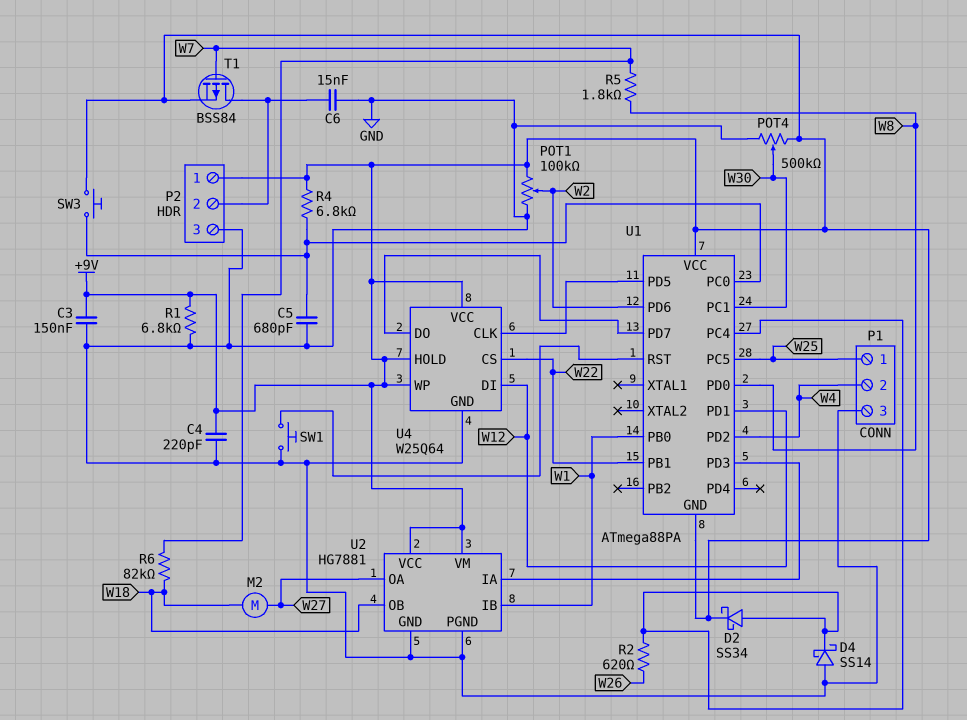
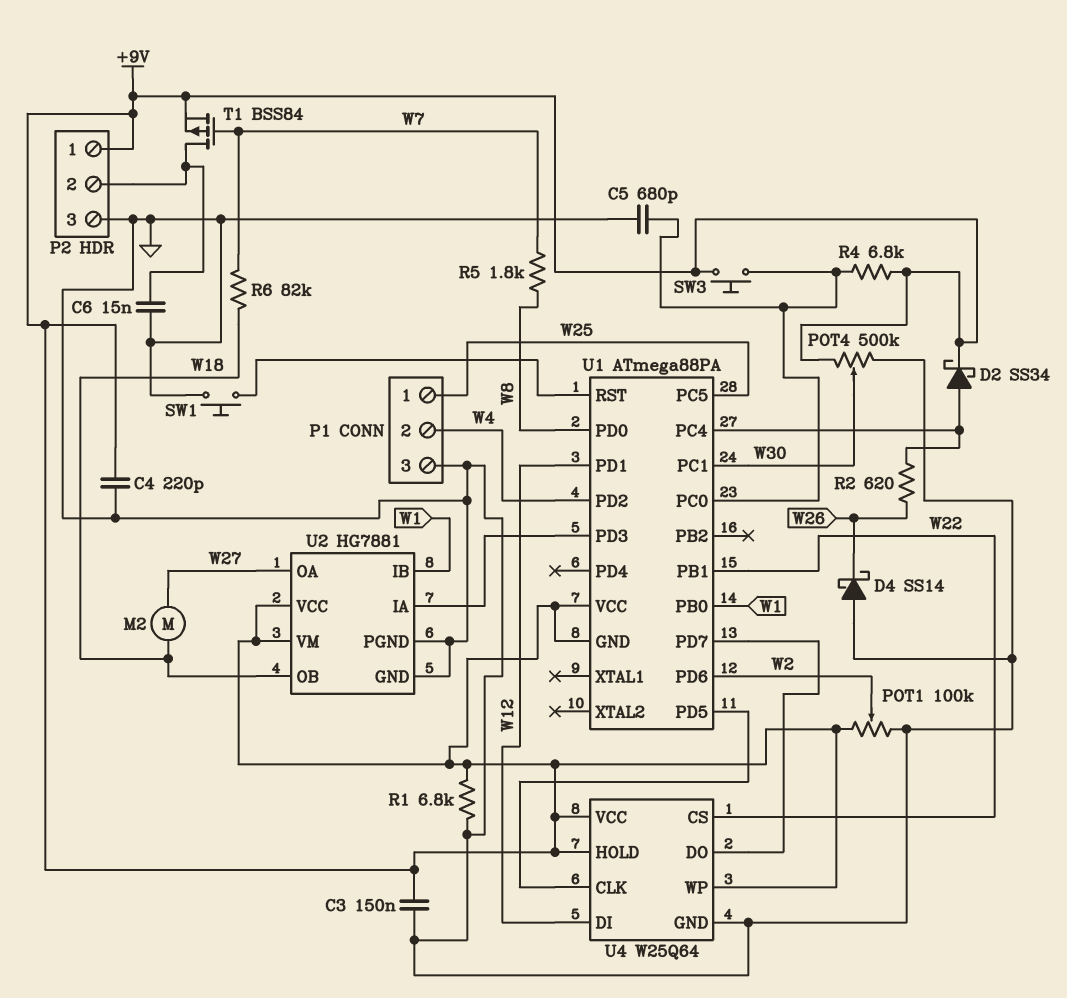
D4: schottky SS14 (A GND, K U1/PC4) -> schottky SS14 (A GND, K W26)

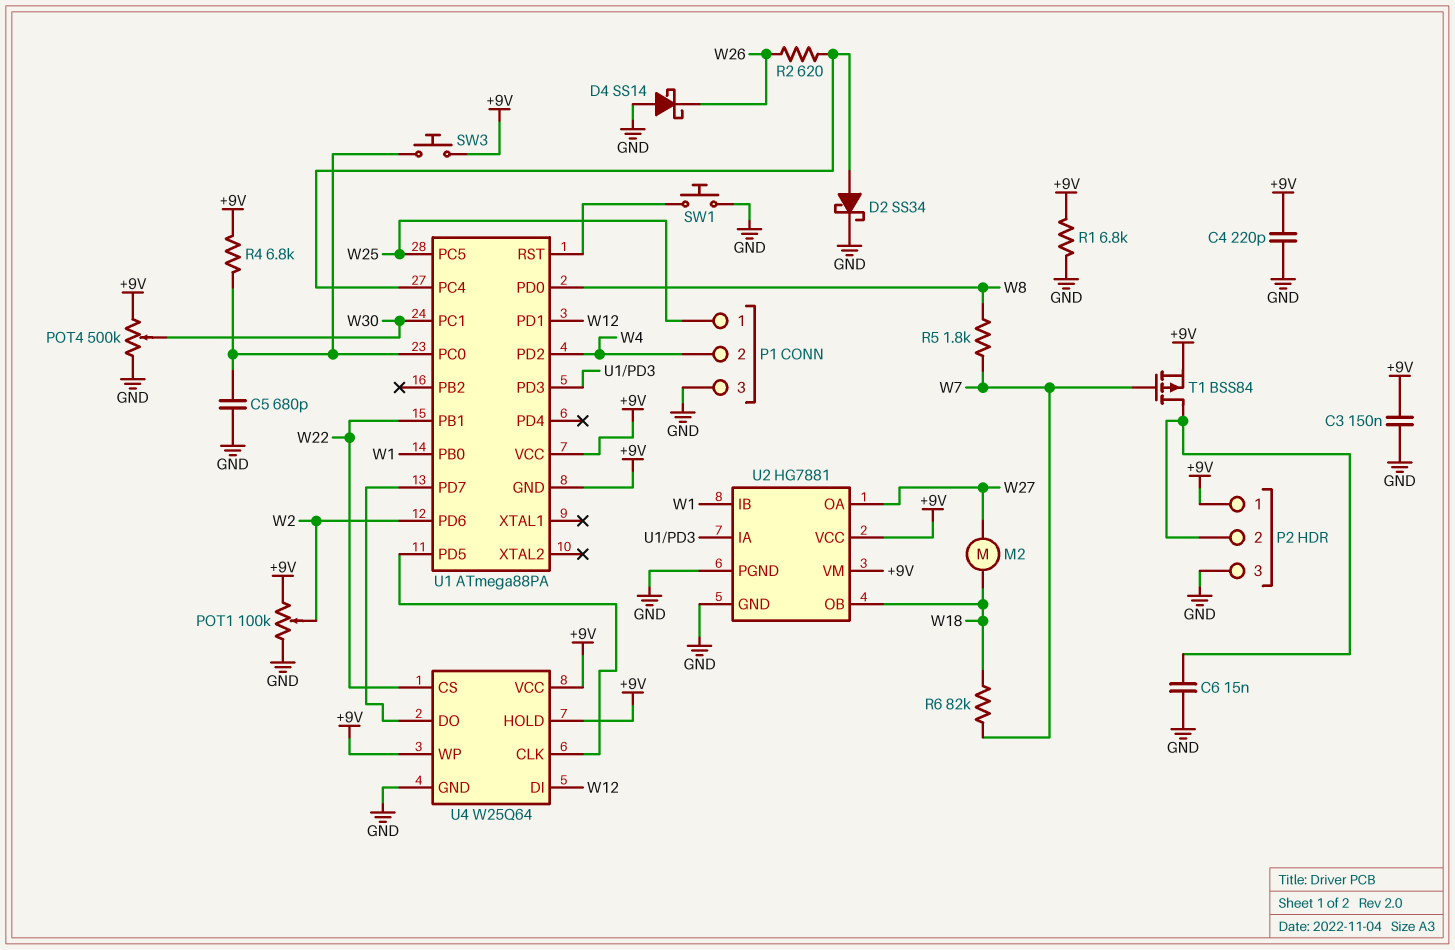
D2: schottky SS34 (A U1/PC4, K +9V) -> schottky SS34 (A U1/PC4, K GND)

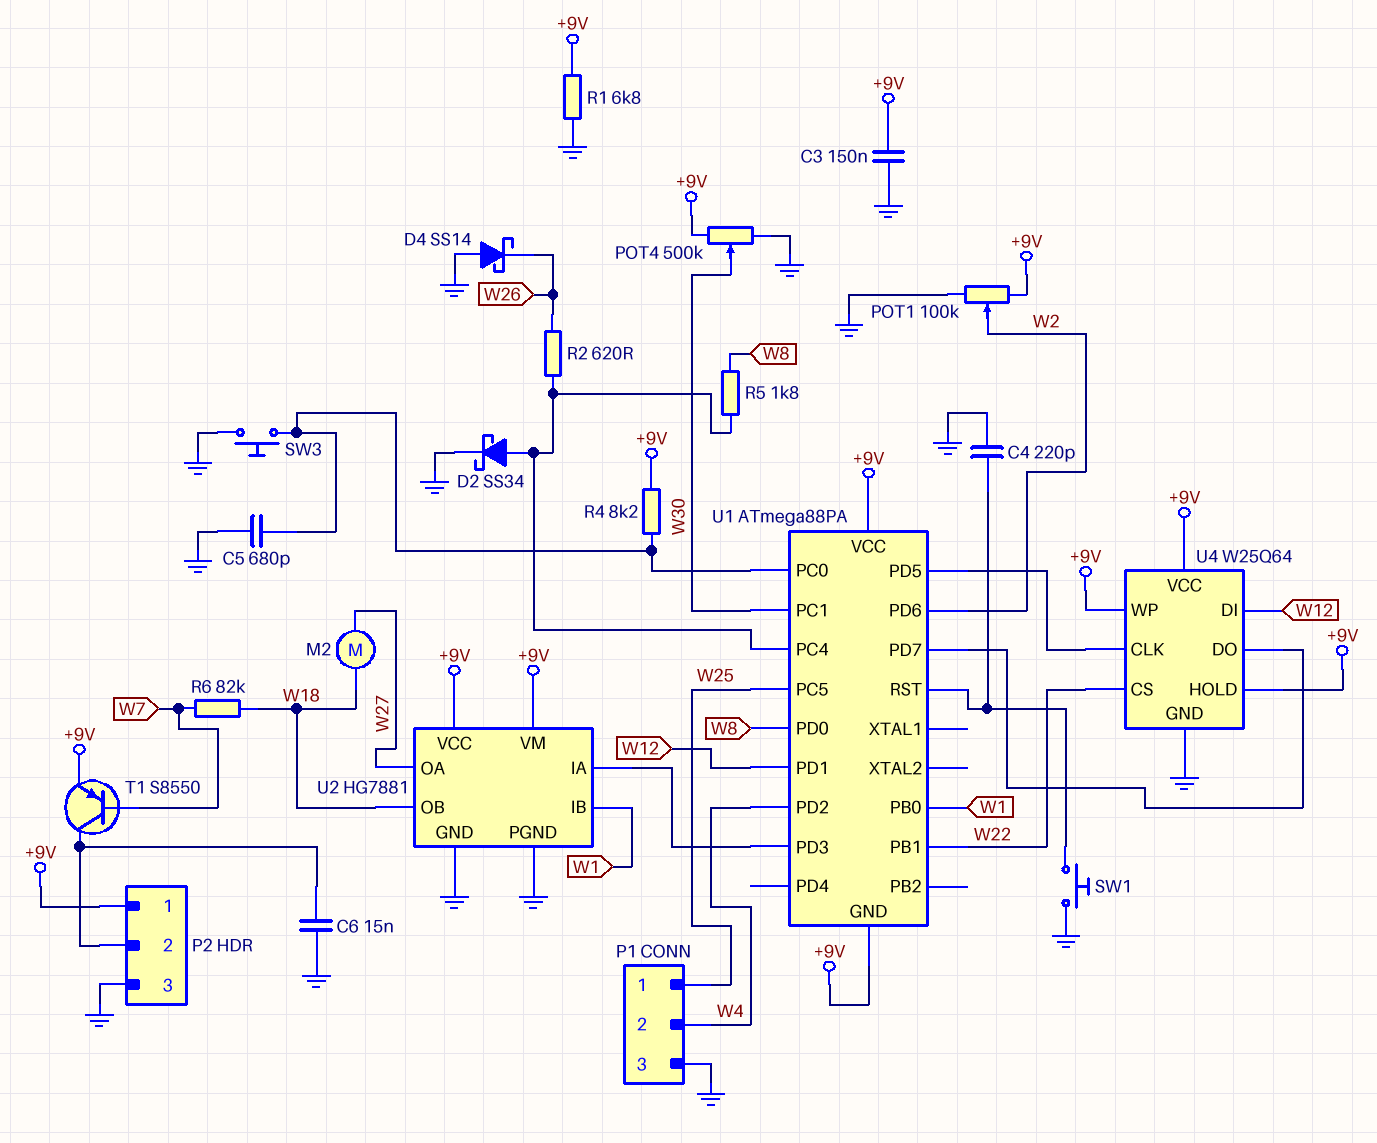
C4: 220pF (+9V, GND) -> 220pF (GND, U1/RST)
R4: 6.8k (+9V, U1/PC0) -> 8.2k (+9V, U1/PC0)
R5: 1.8k (W7, W8) -> 1.8k (U1/PC4, W8)
SW3: button (+9V, U1/PC0) -> button (GND, U1/PC0)
T1: PMOS BSS84 (G W7, D P2/2, S +9V) -> PNP S8550 (B W7, C P2/2, E +9V)

